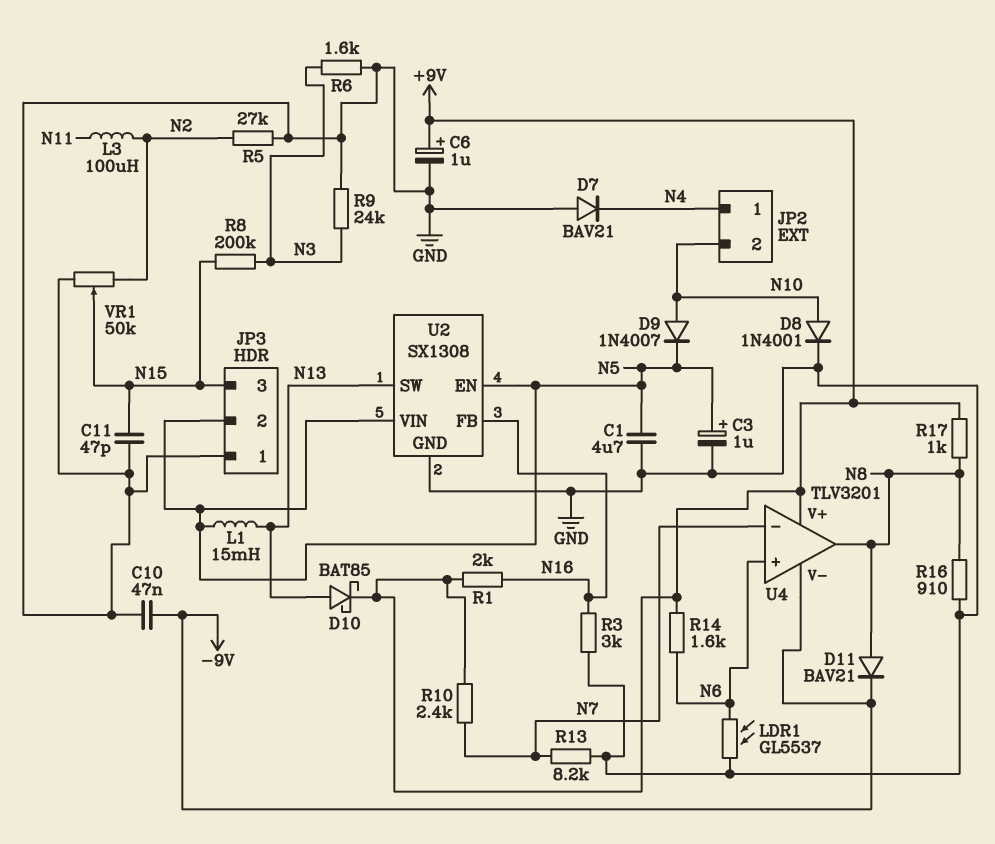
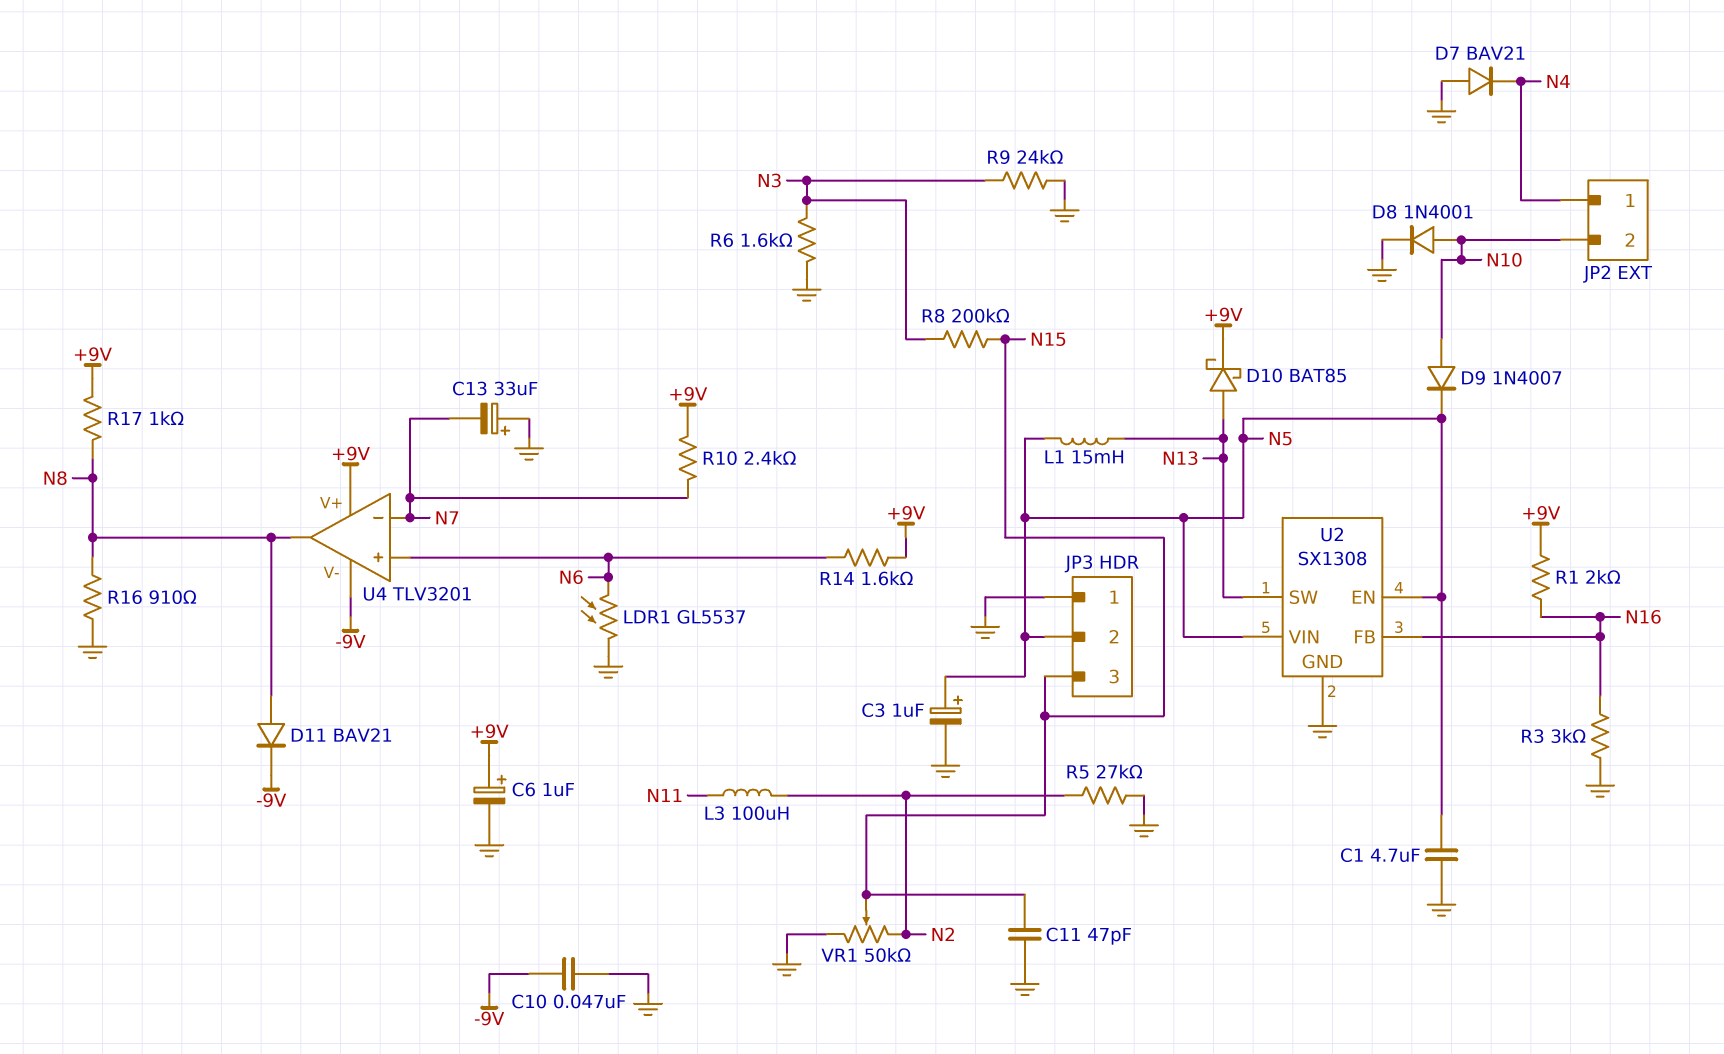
C13: none -> 33uF (plus GND, minus N7)
R13: 8.2k (GND, N7) -> none

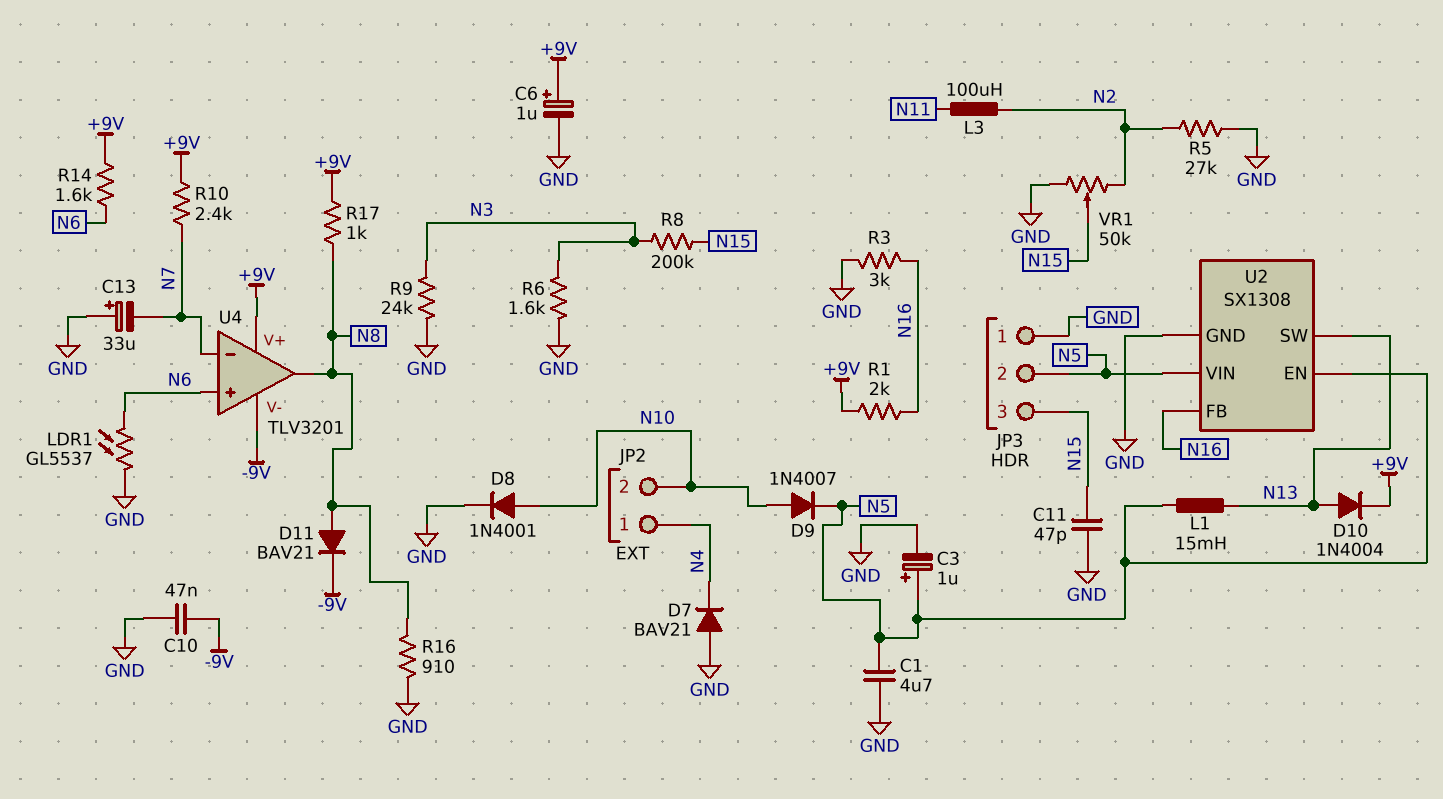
D10: schottky BAT85 (A N13, K +9V) -> diode 1N4004 (A N13, K +9V)

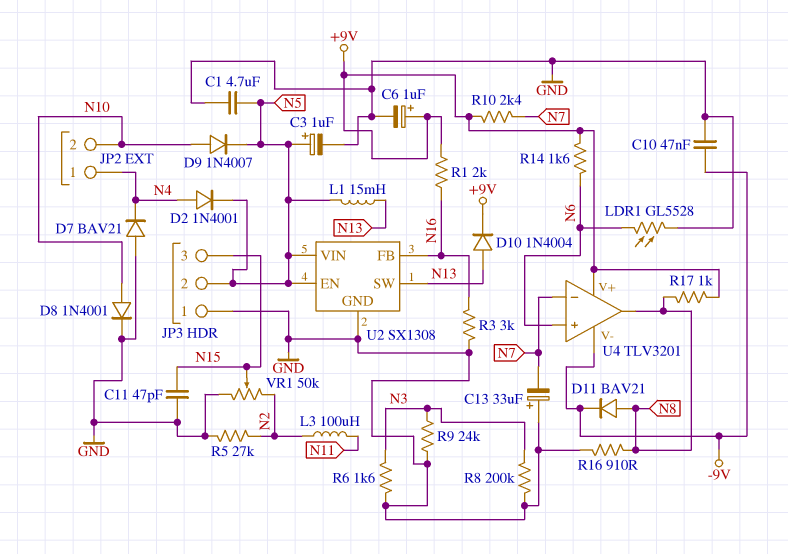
D2: none -> diode 1N4001 (A N4, K N5)
LDR1: GL5537 (GND, N6) -> GL5528 (GND, N6)
R8: 200k (N3, N15) -> 200k (GND, N3)

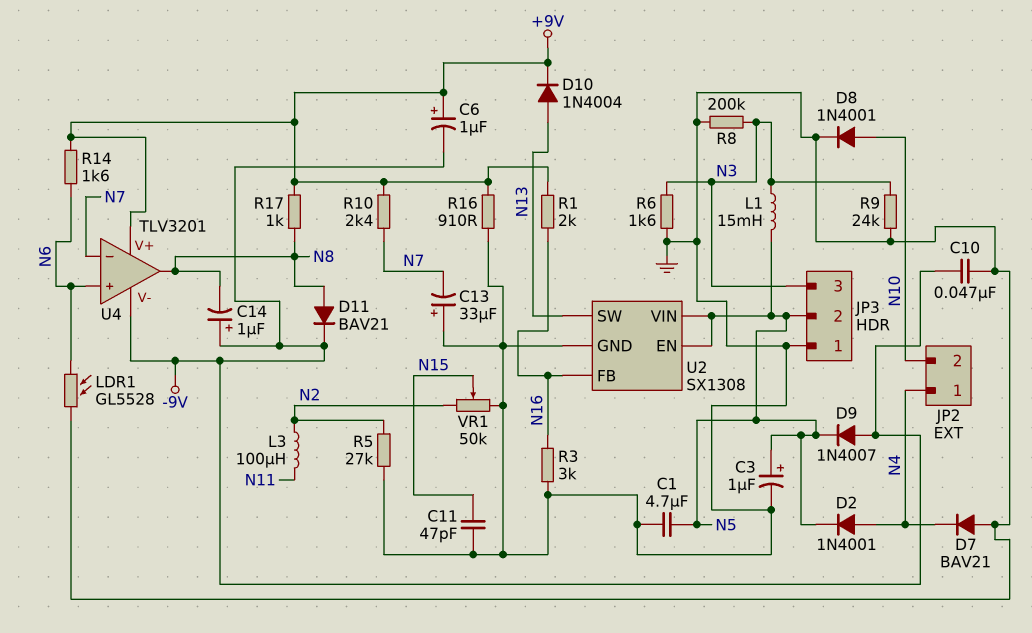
C6: 1uF (plus +9V, minus GND) -> 1uF (plus +9V, minus -9V)
C14: none -> 1uF (plus -9V, minus N8)
D9: diode 1N4007 (A N10, K N5) -> diode 1N4007 (A -9V, K N5)
JP3 pin 3: N15 -> N3
L1: 15mH (N5, N13) -> 15mH (N3, N5)
R16: 910 (GND, N8) -> 910 (+9V, GND)

